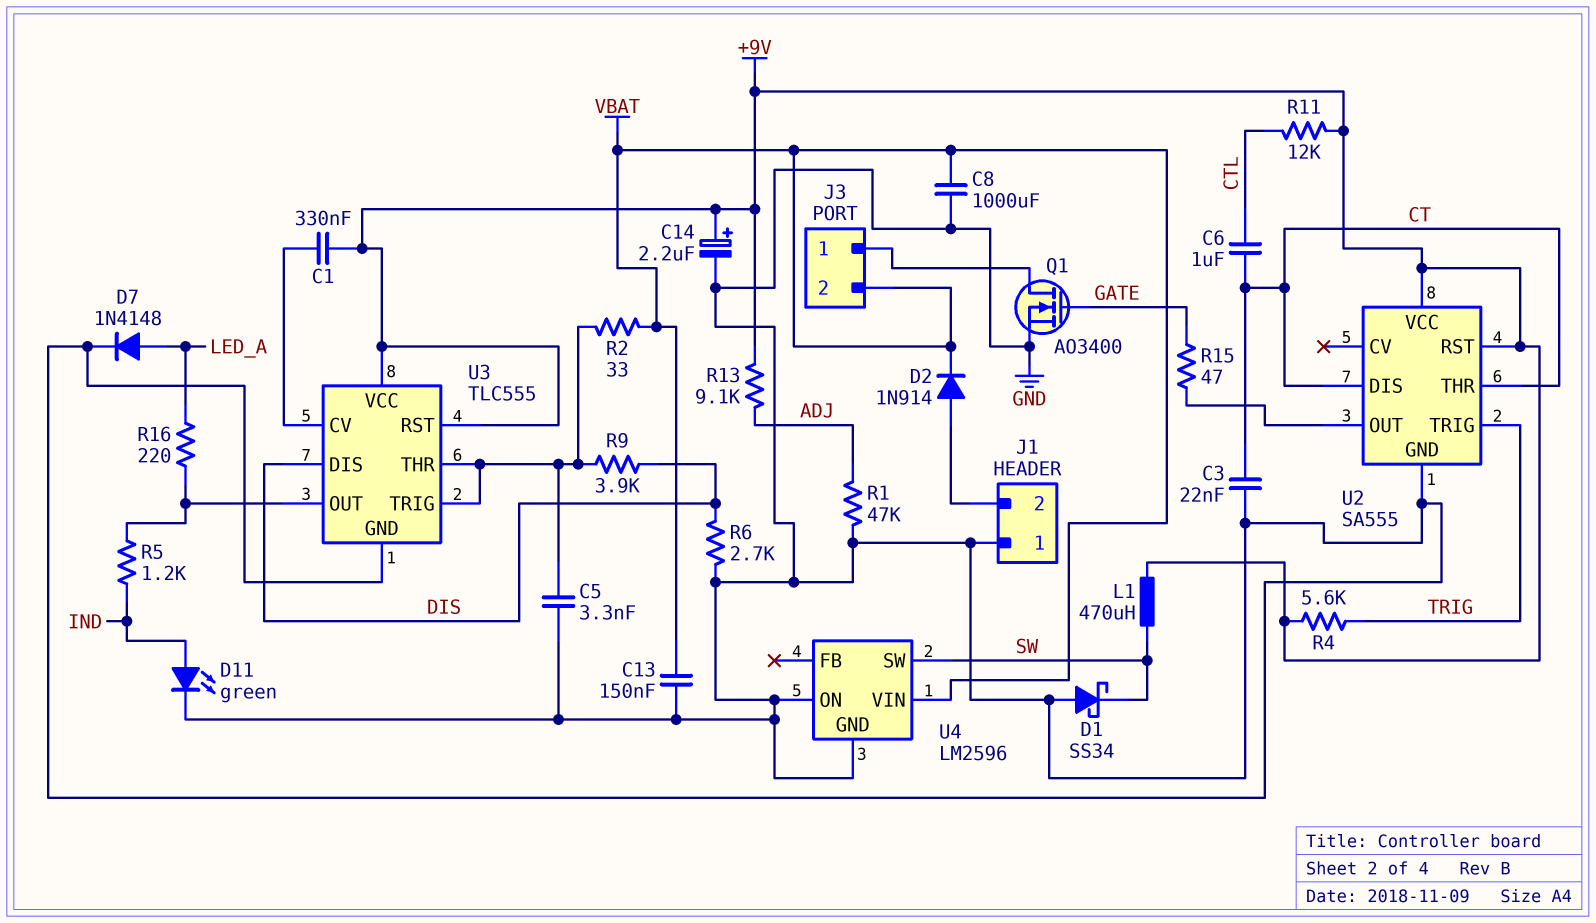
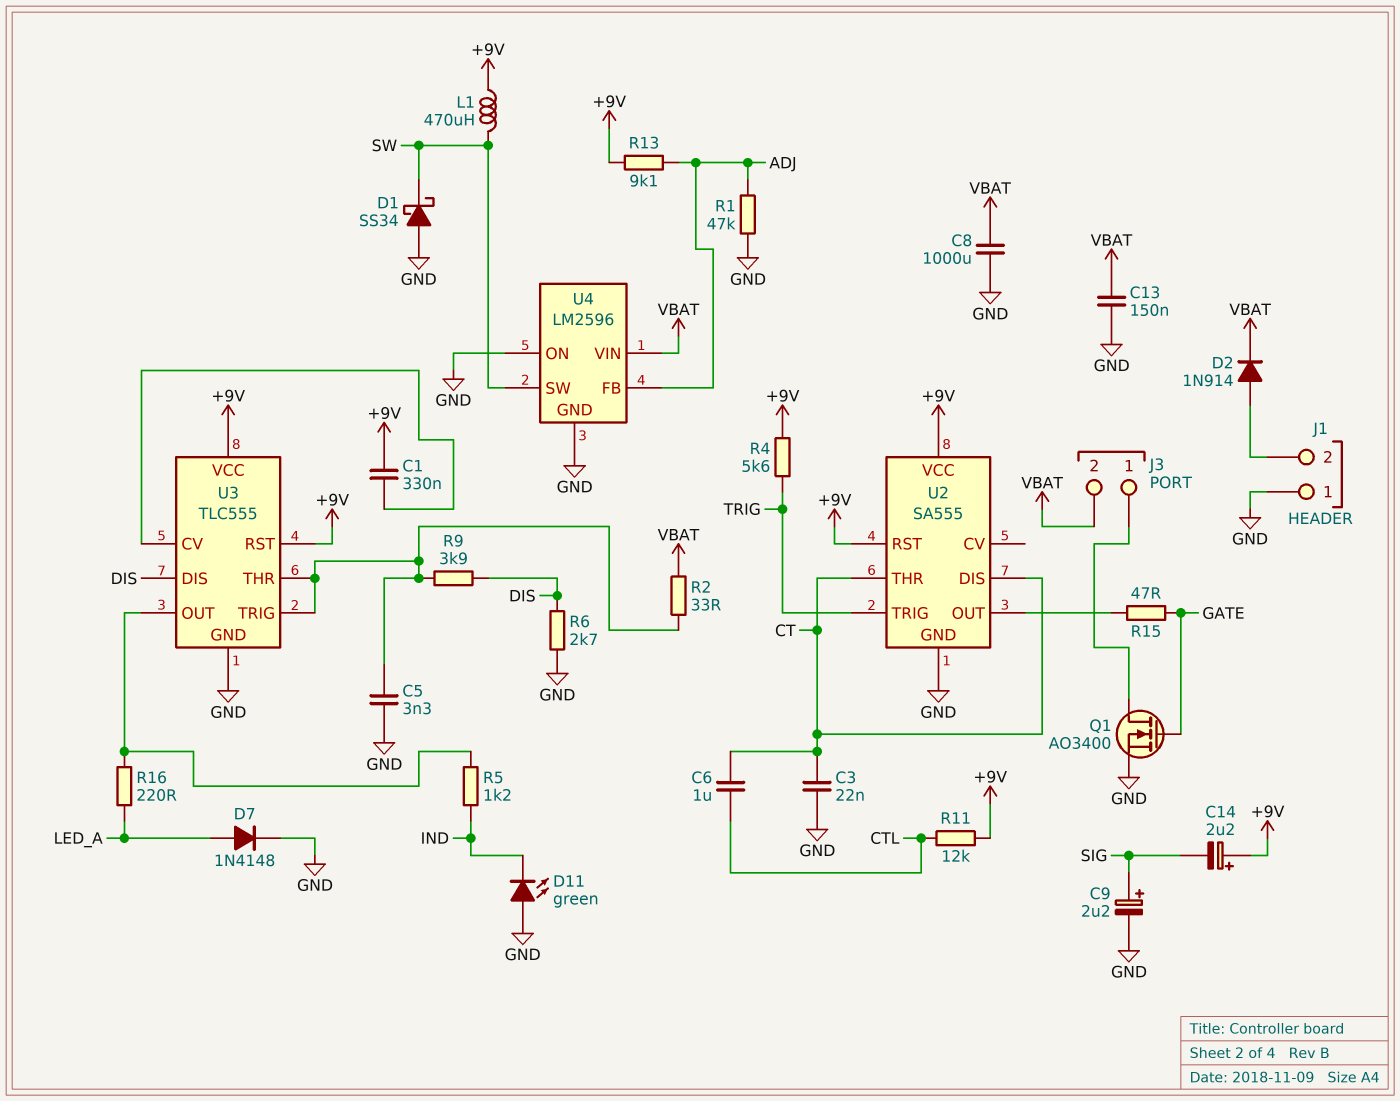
C9: none -> 2.2uF (plus SIG, minus GND)
C14: 2.2uF (plus +9V, minus GND) -> 2.2uF (plus +9V, minus SIG)
D11: LED green (A IND, K GND) -> LED green (A GND, K IND)
U4 pin FB: none -> ADJ

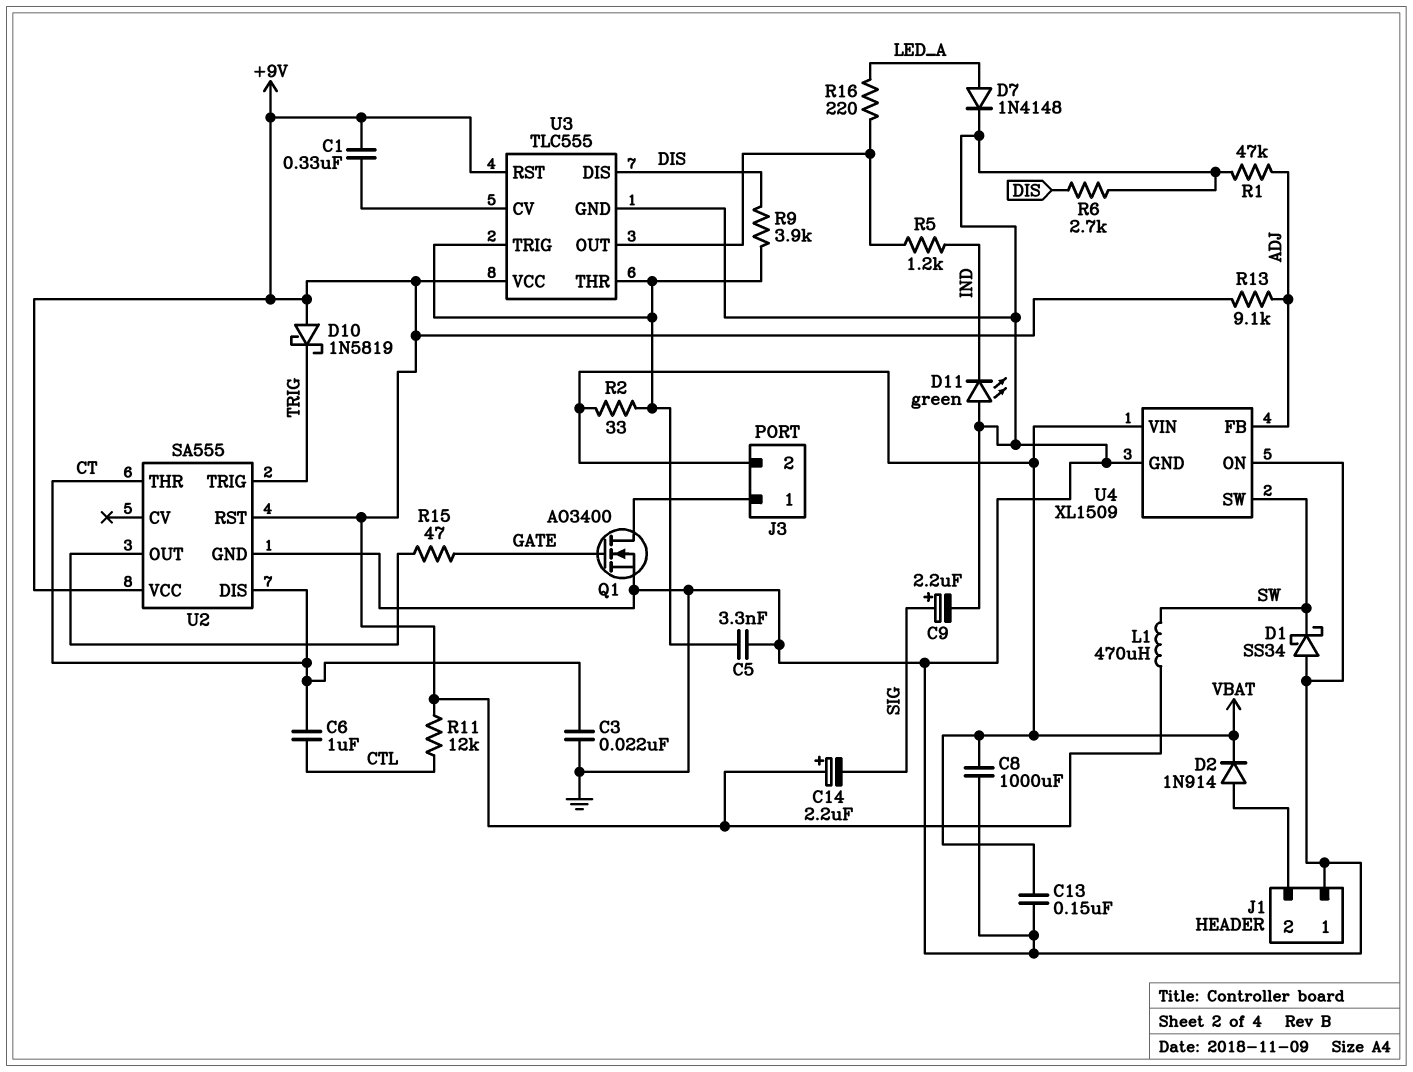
D10: none -> schottky 1N5819 (A +9V, K TRIG)
R4: 5.6k (+9V, TRIG) -> none
U4: LM2596 -> XL1509

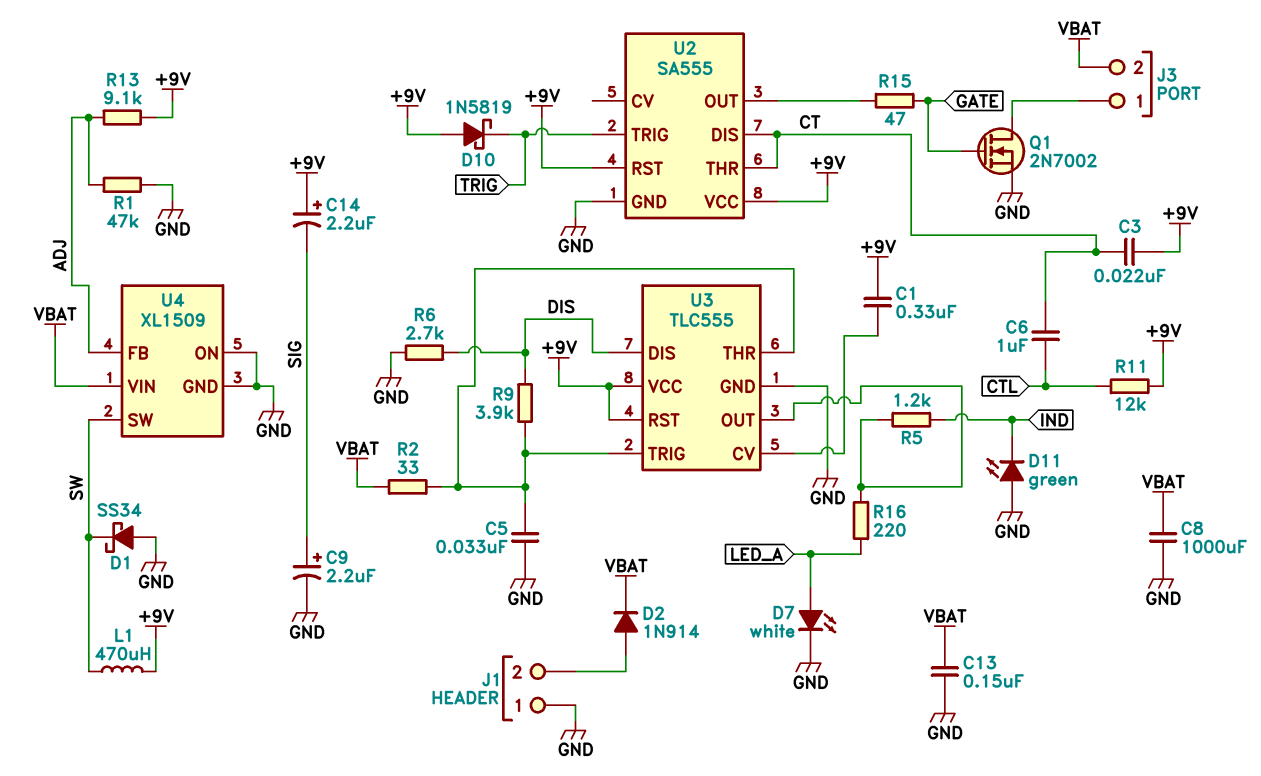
C3: 22nF (CT, GND) -> 22nF (+9V, CT)
C5: 3.3nF (GND, U3/THR) -> 33nF (GND, U3/THR)
D7: diode 1N4148 (A LED_A, K GND) -> LED white (A LED_A, K GND)
Q1: NMOS AO3400 (G GATE, D J3/1, S GND) -> NMOS 2N7002 (G GATE, D J3/1, S GND)

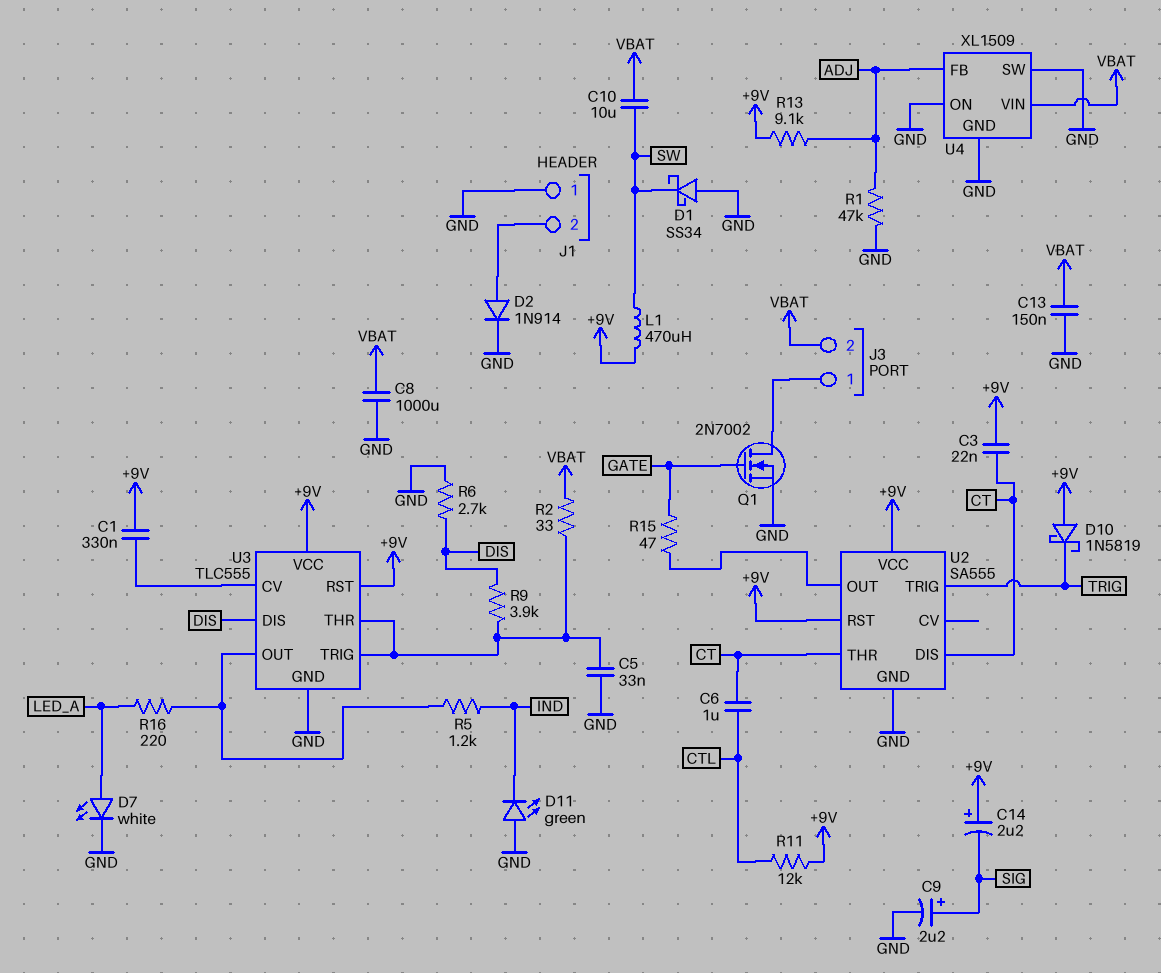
C10: none -> 10uF (SW, VBAT)
D2: diode 1N914 (A J1/2, K VBAT) -> diode 1N914 (A J1/2, K GND)
U4 pin SW: SW -> GND

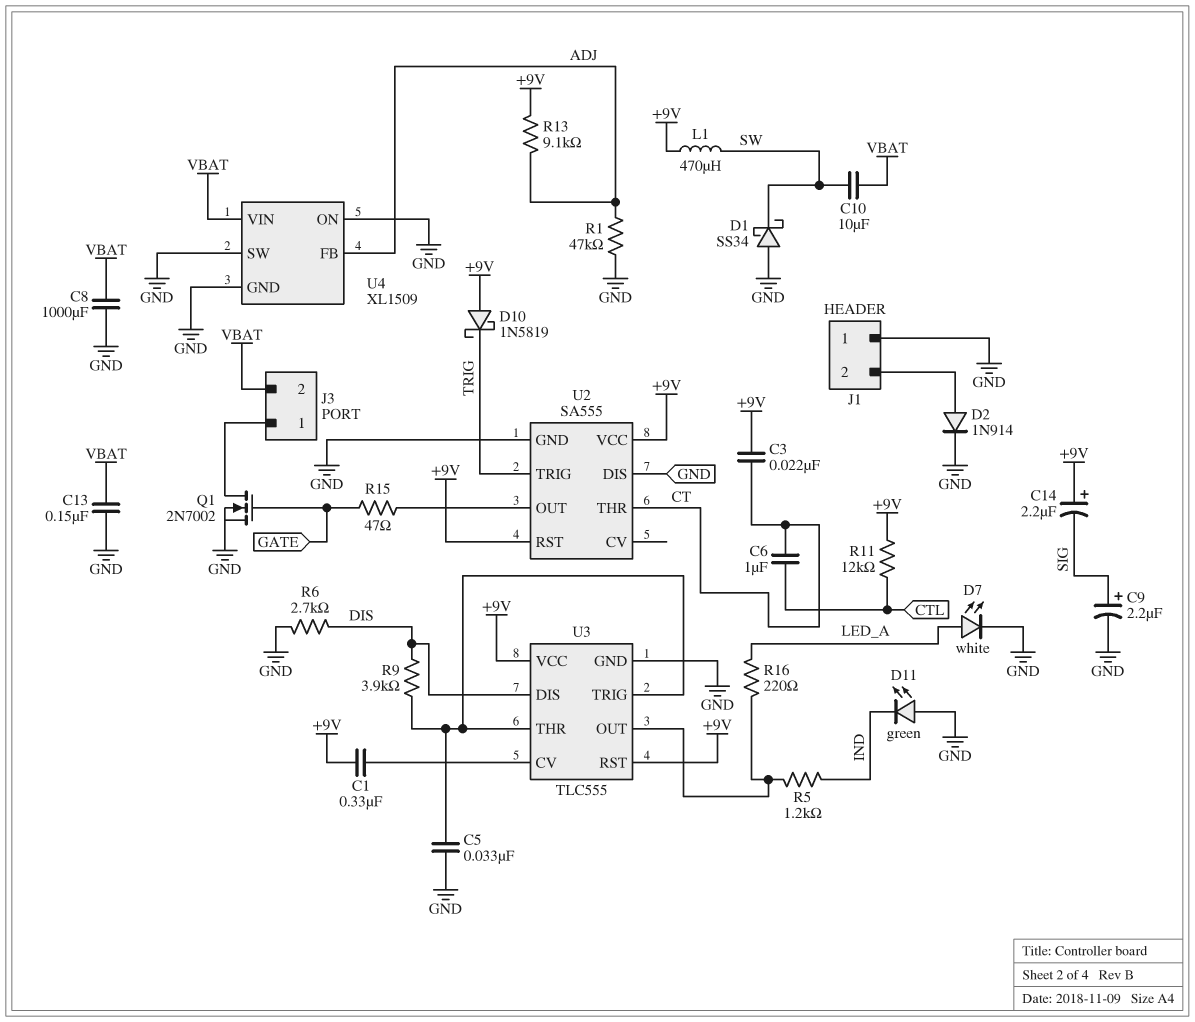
R2: 33 (U3/THR, VBAT) -> none
U2 pin DIS: CT -> GND

